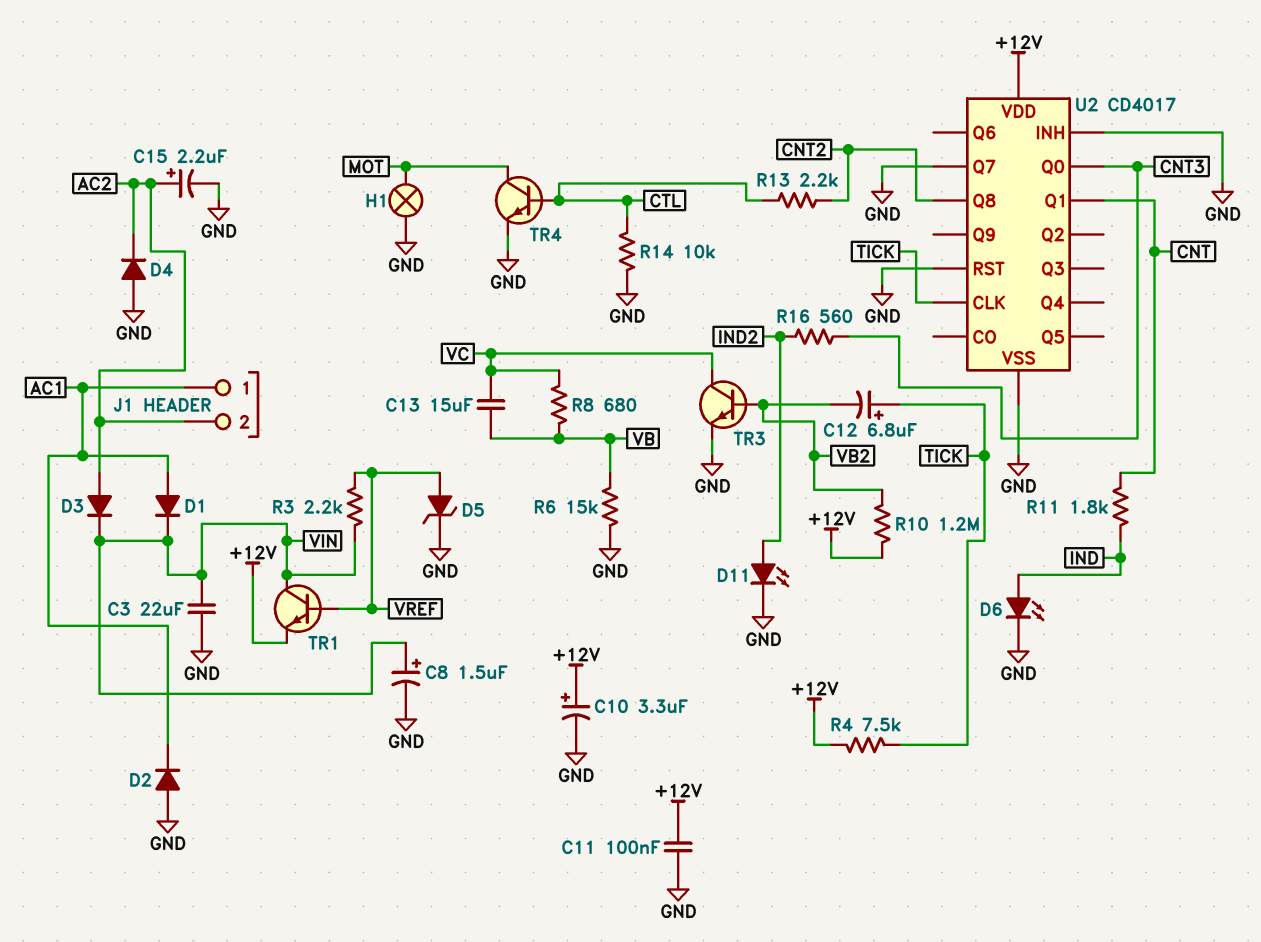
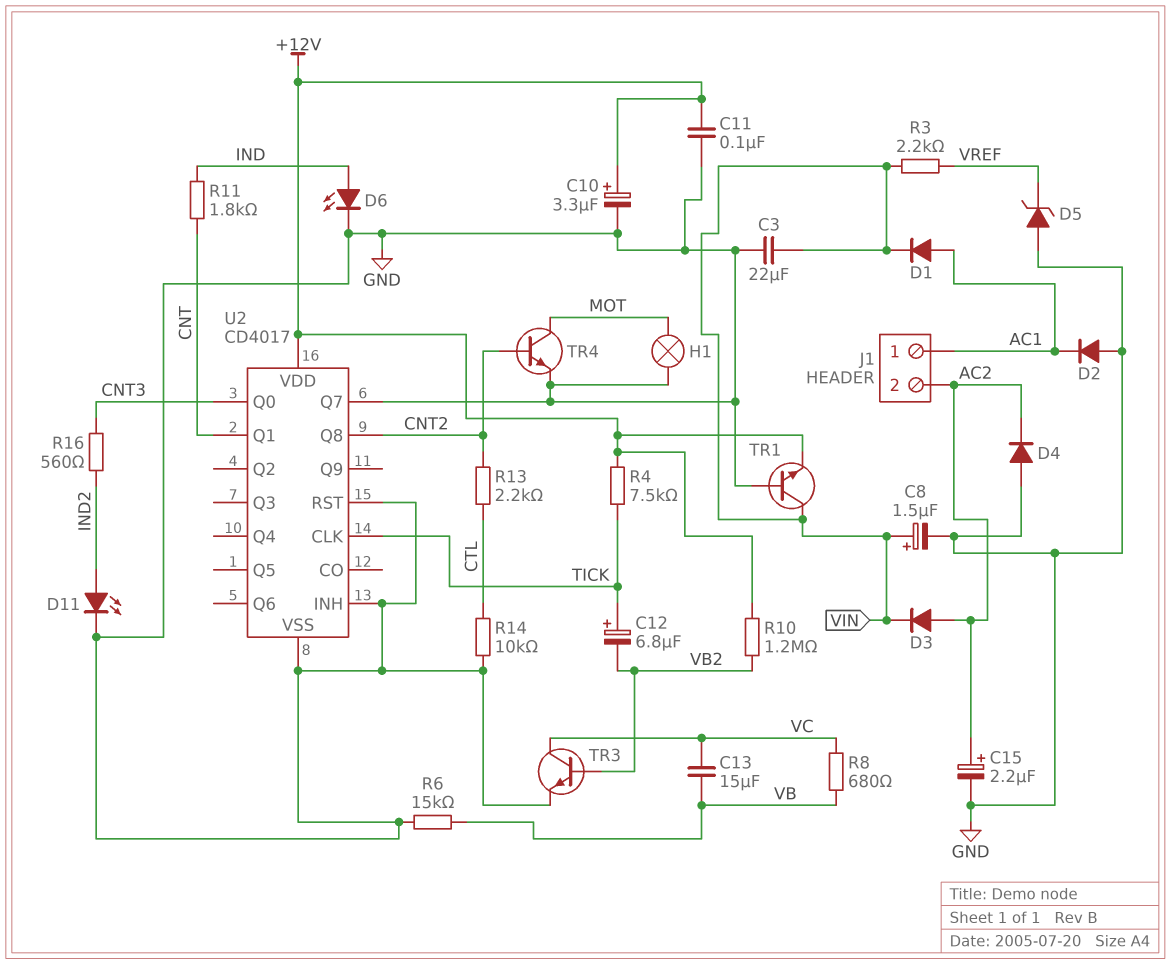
D5: zener (A VREF, K GND) -> zener (A GND, K VREF)
TR1: NPN (B VREF, C VIN, E +12V) -> NPN (B GND, C VIN, E +12V)
TR4: NPN (B CTL, C MOT, E GND) -> NPN (B CNT2, C MOT, E GND)

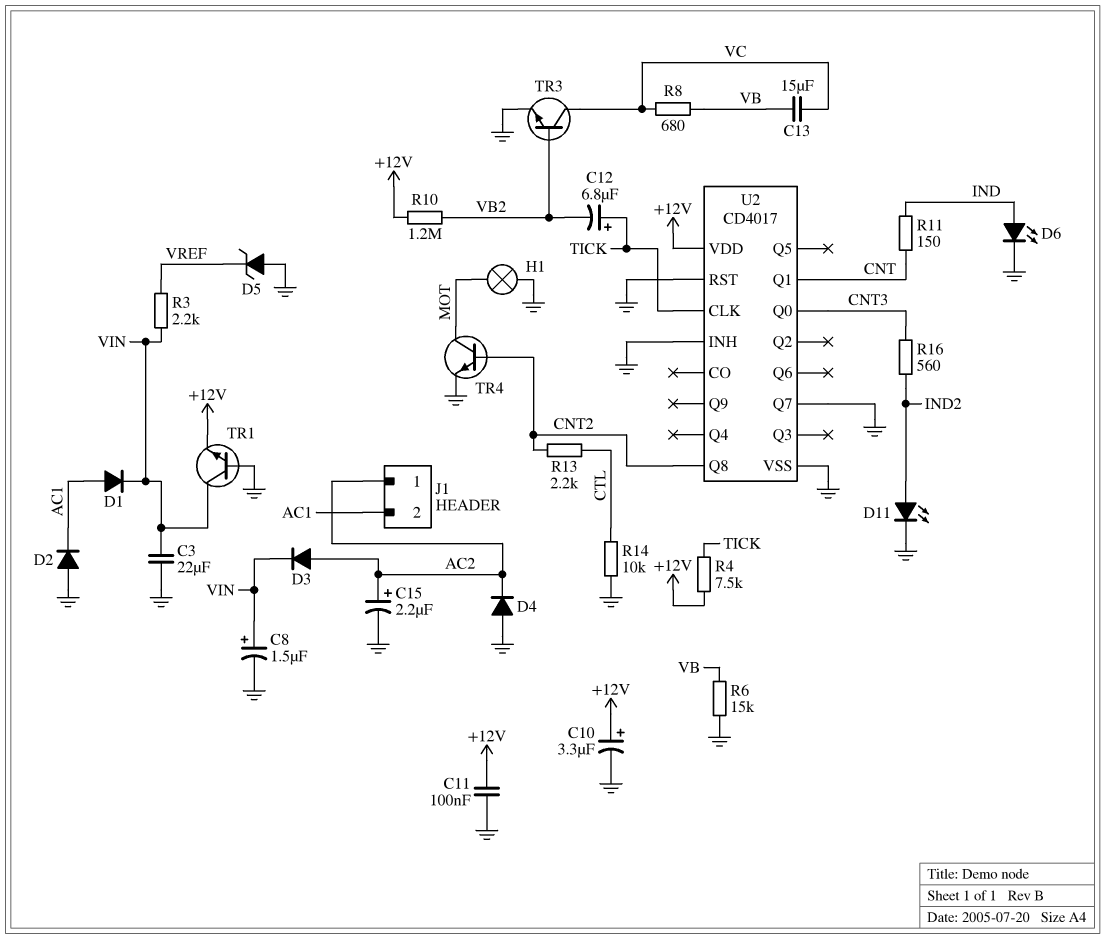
J1 pin 1: AC1 -> AC2
J1 pin 2: AC2 -> AC1
R11: 1.8k (CNT, IND) -> 150 (CNT, IND)

